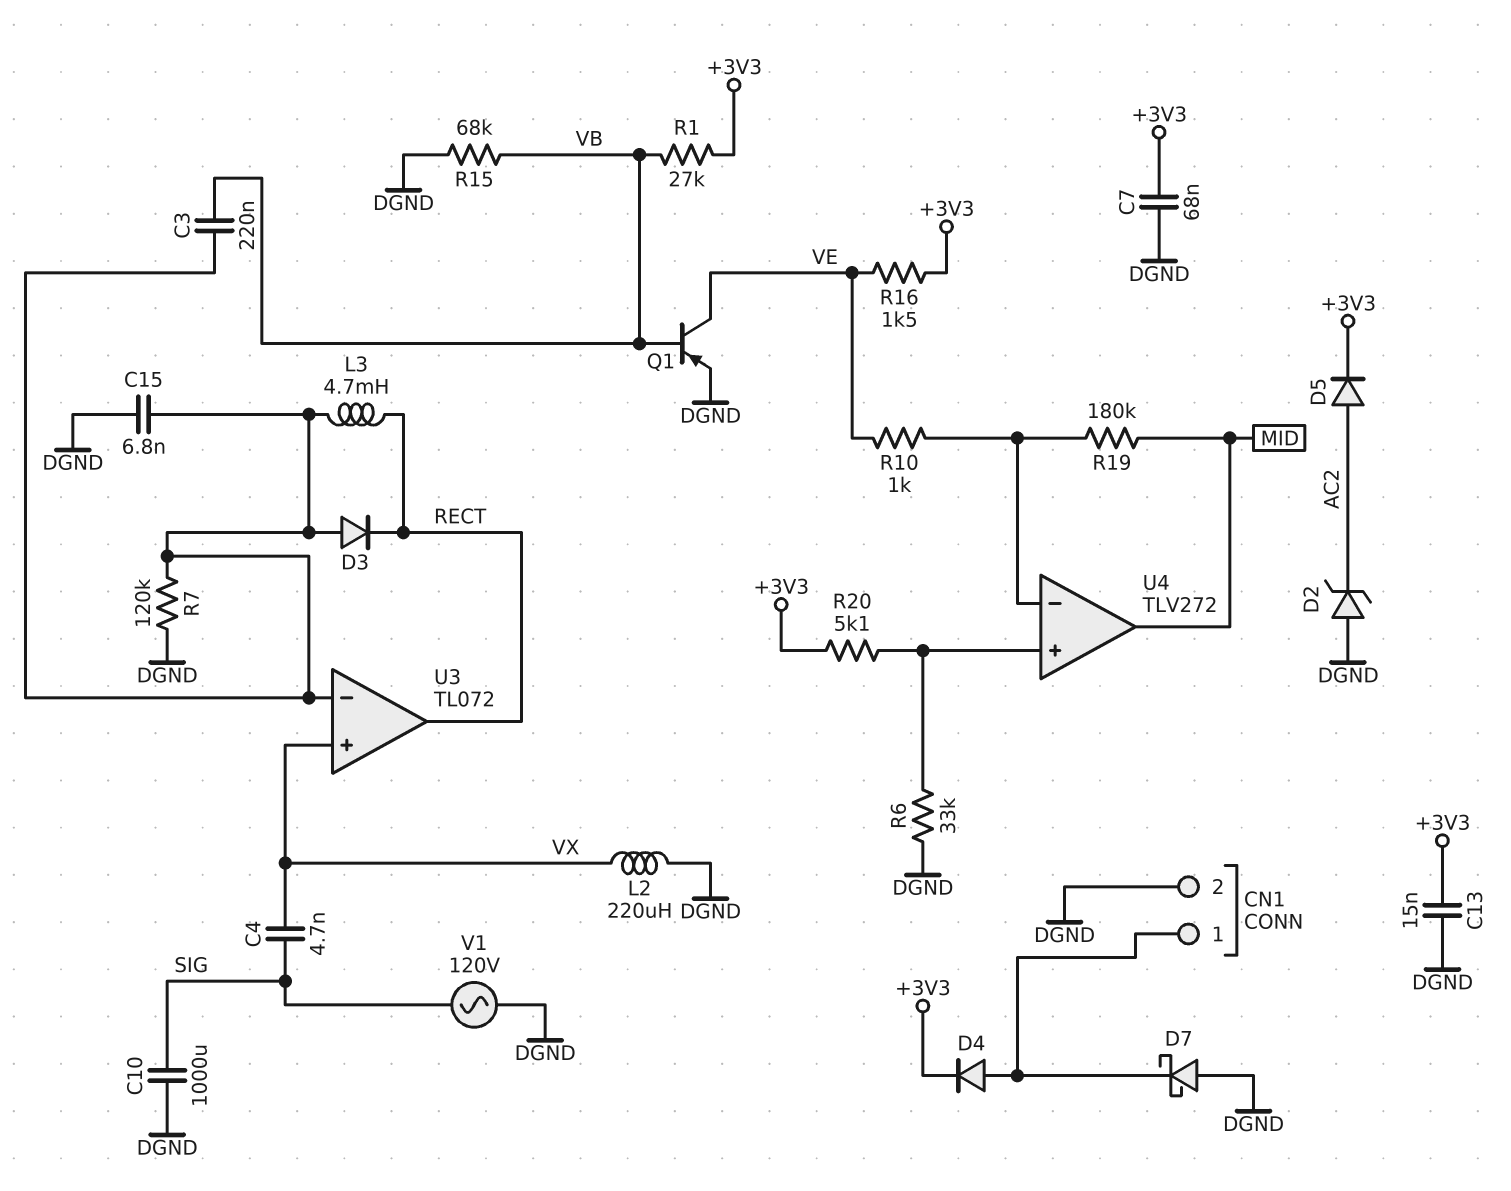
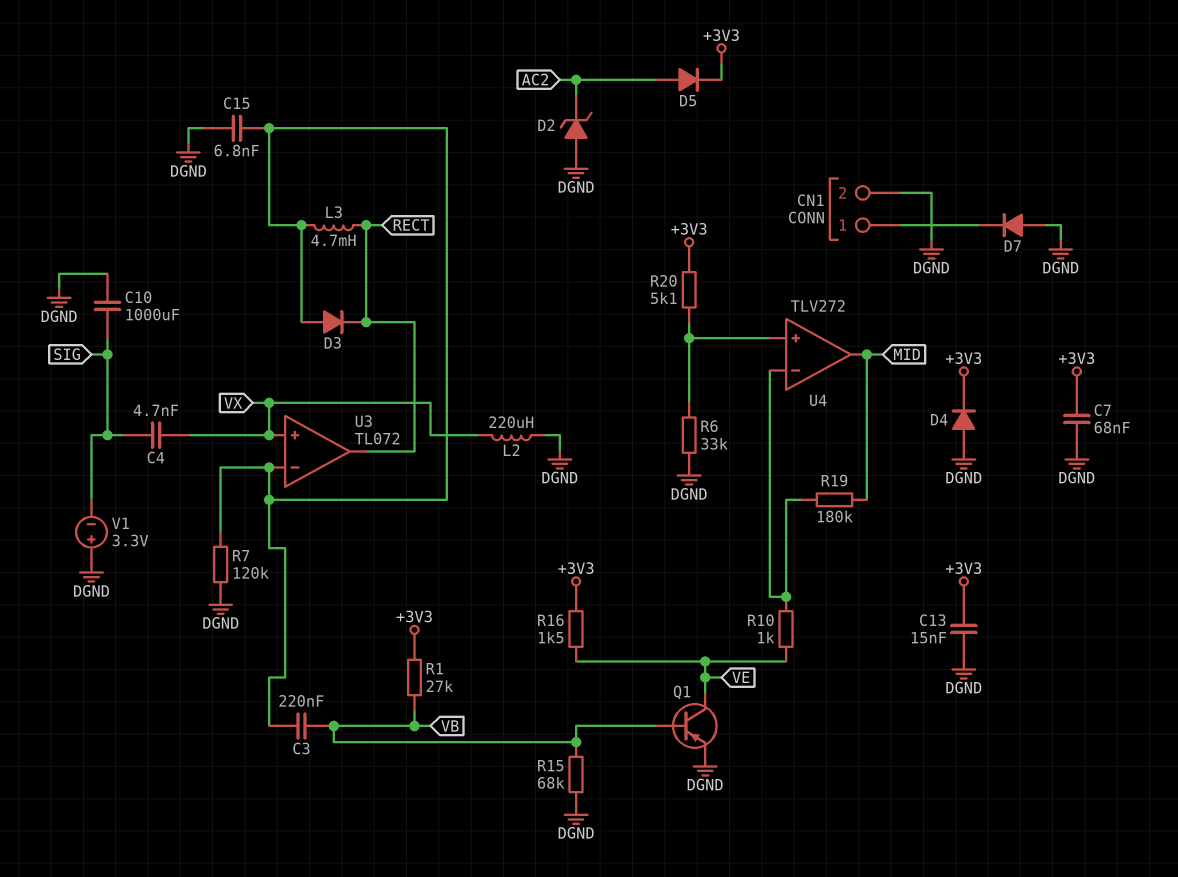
D4: diode (A CN1/1, K +3V3) -> diode (A DGND, K +3V3)
D7: schottky (A DGND, K CN1/1) -> diode (A DGND, K CN1/1)
V1: AC 120V (DGND, SIG) -> 3.3V (plus DGND, minus SIG)

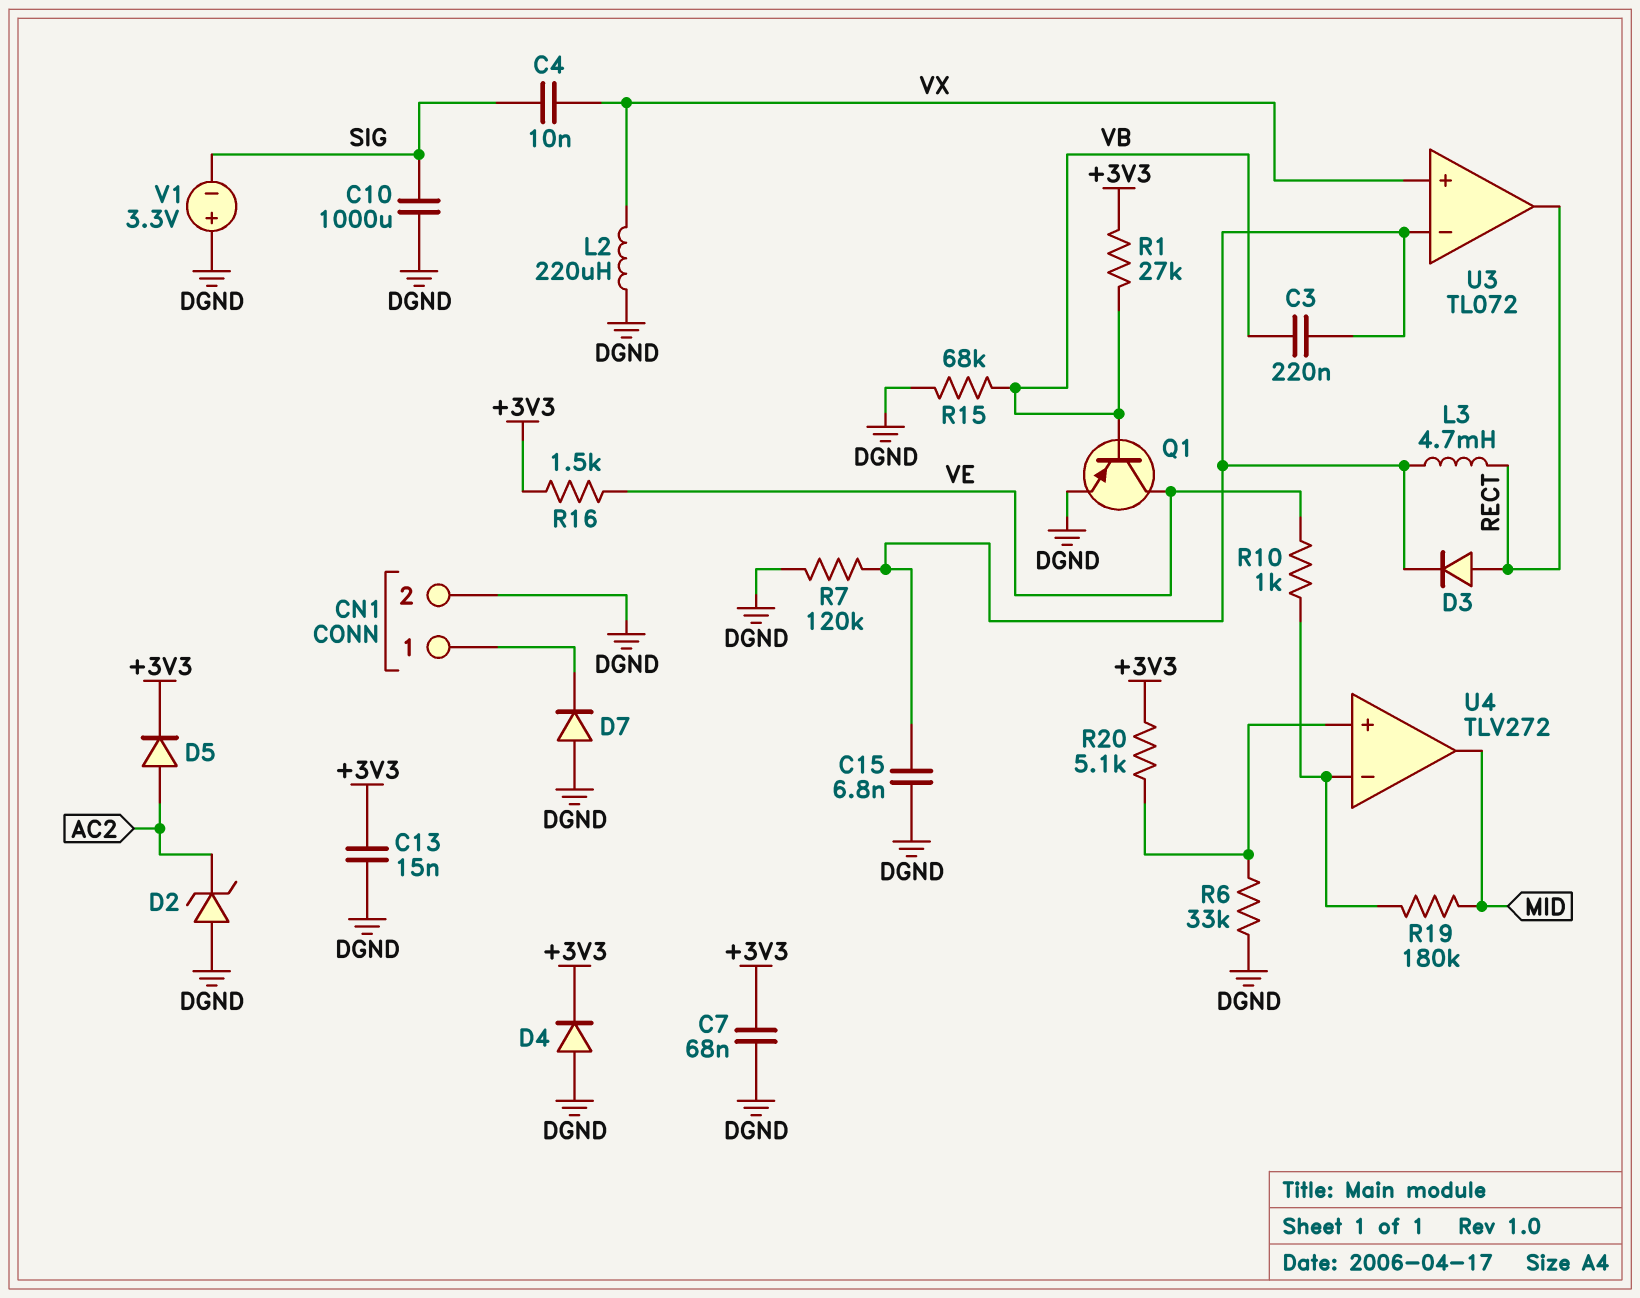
C4: 4.7nF (SIG, VX) -> 10nF (SIG, VX)
D3: diode (A U3/in-, K RECT) -> diode (A RECT, K U3/in-)

